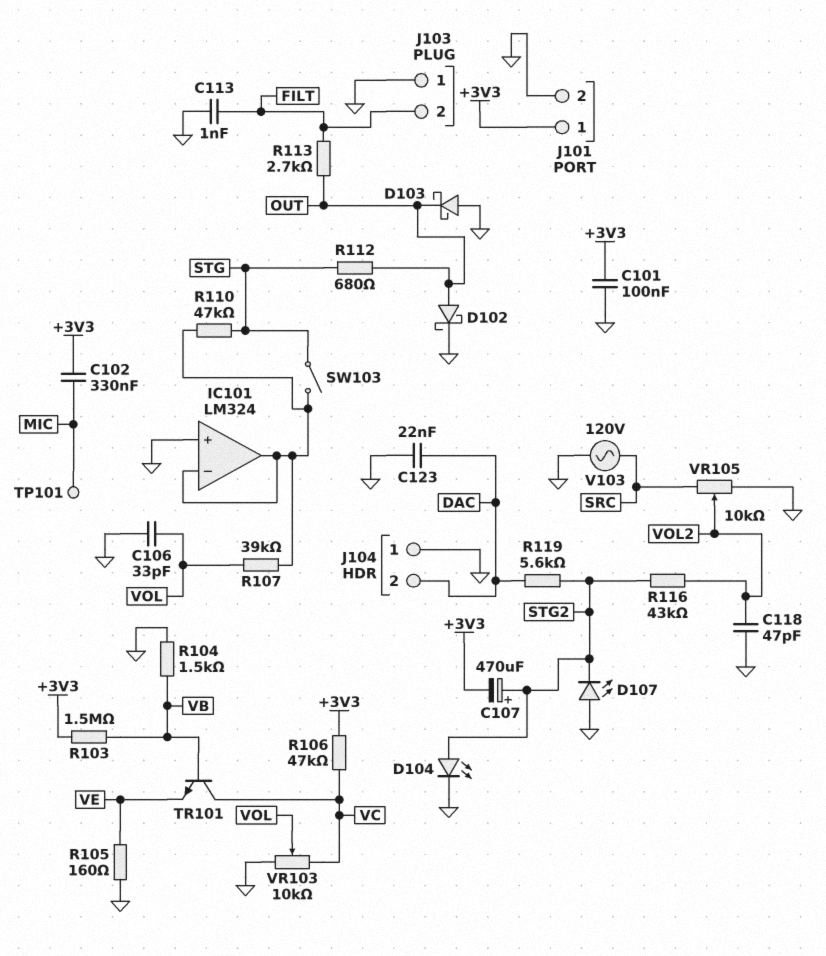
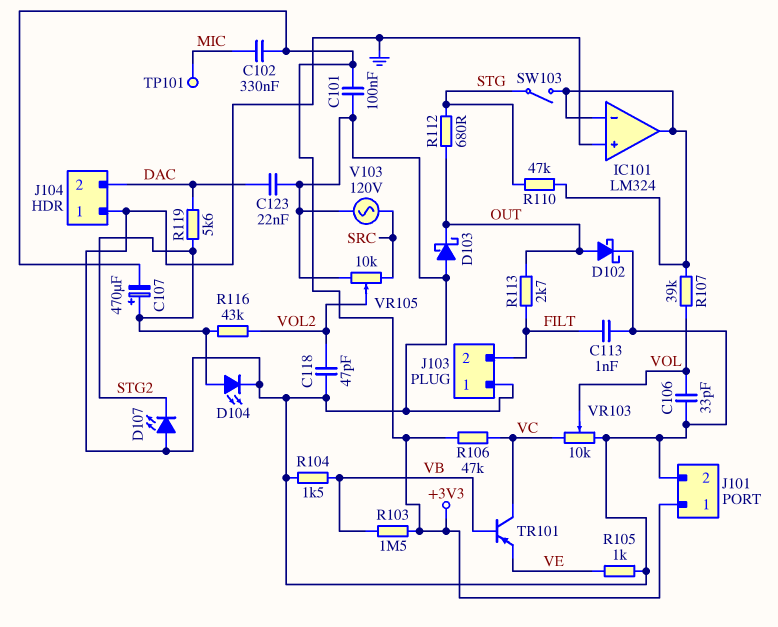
R105: 160 (GND, VE) -> 1k (GND, VE)
TR101: NPN (B VB, C VC, E VE) -> PNP (B VB, C VC, E VE)

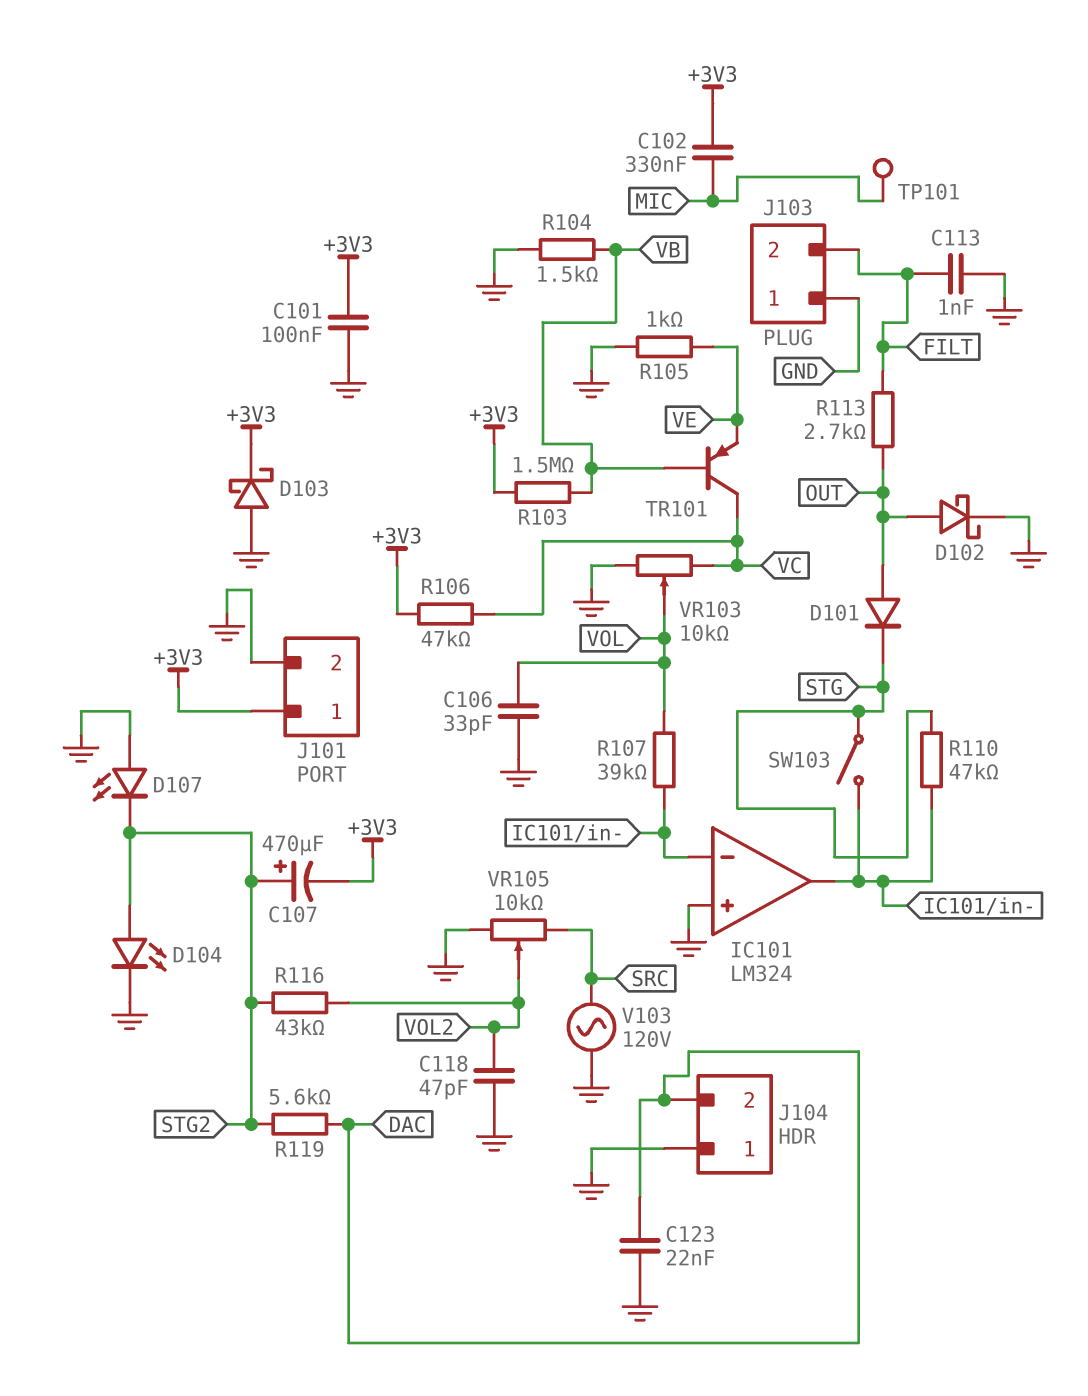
D101: none -> diode (A OUT, K STG)
D103: schottky (A GND, K OUT) -> schottky (A GND, K +3V3)
R112: 680 (OUT, STG) -> none

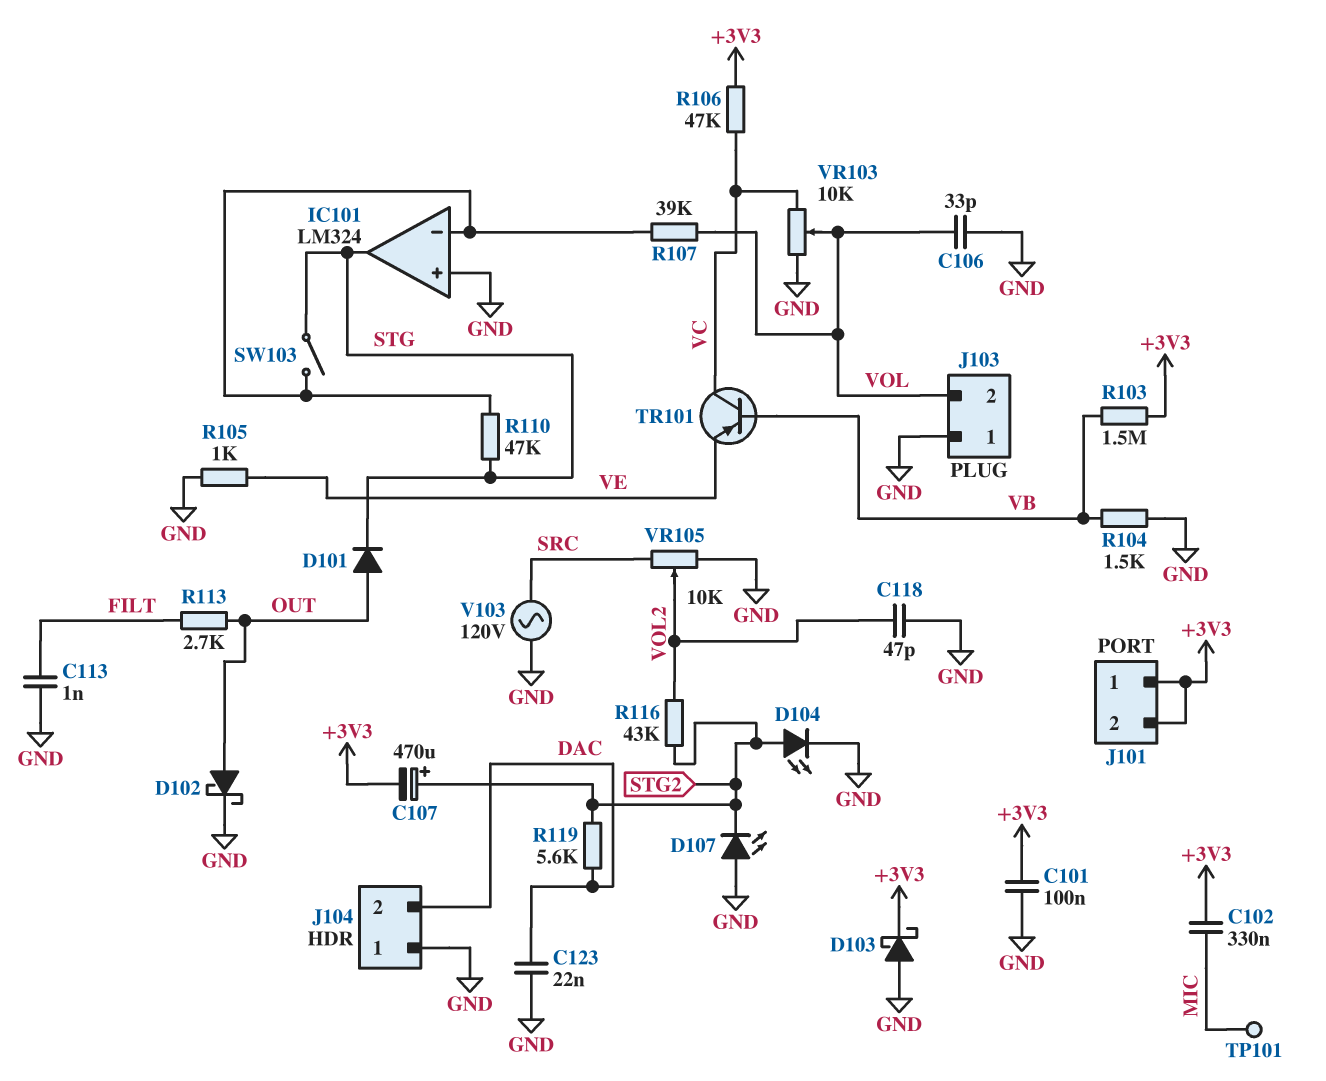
IC101 pin out: IC101/in- -> STG
J101 pin 2: GND -> +3V3
J103 pin 2: FILT -> VOL

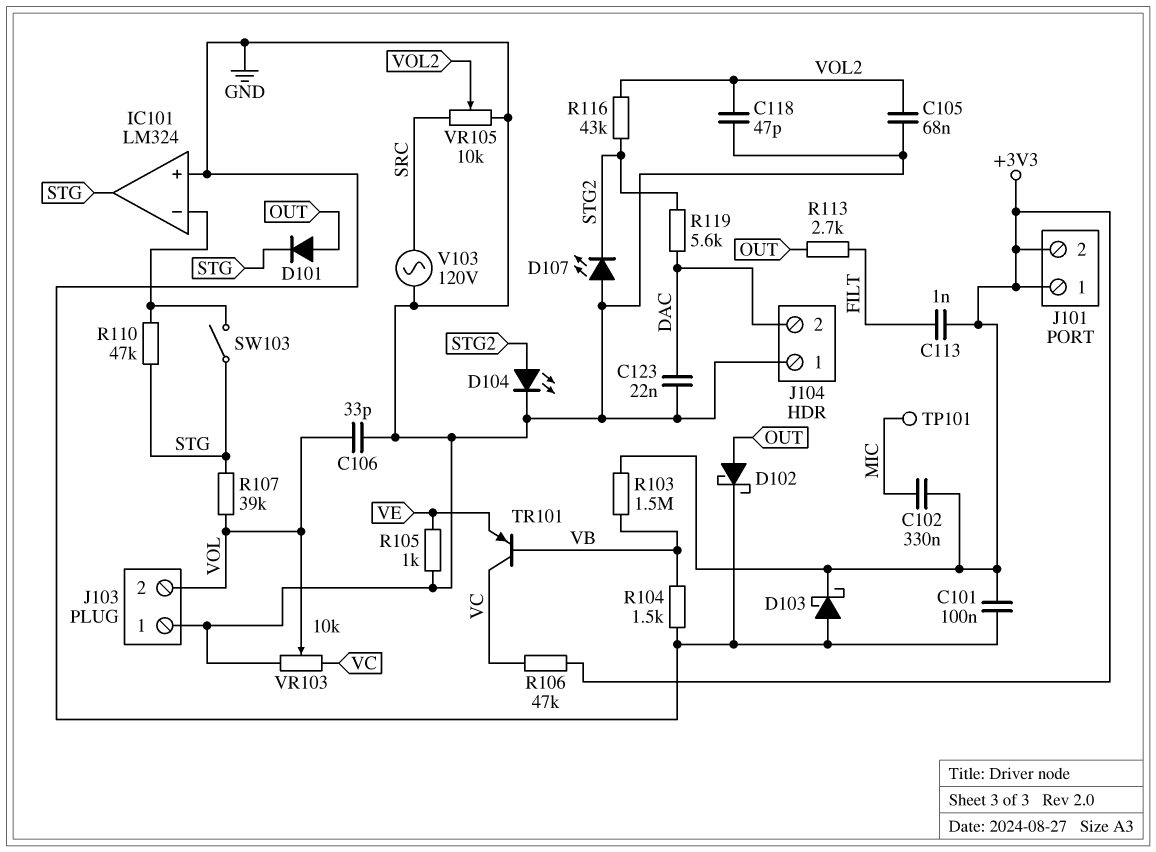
C105: none -> 68nF (GND, VOL2)
C107: 470uF (plus STG2, minus +3V3) -> none
C113: 1nF (FILT, GND) -> 1nF (+3V3, FILT)
R107: 39k (IC101/in-, VOL) -> 39k (STG, VOL)

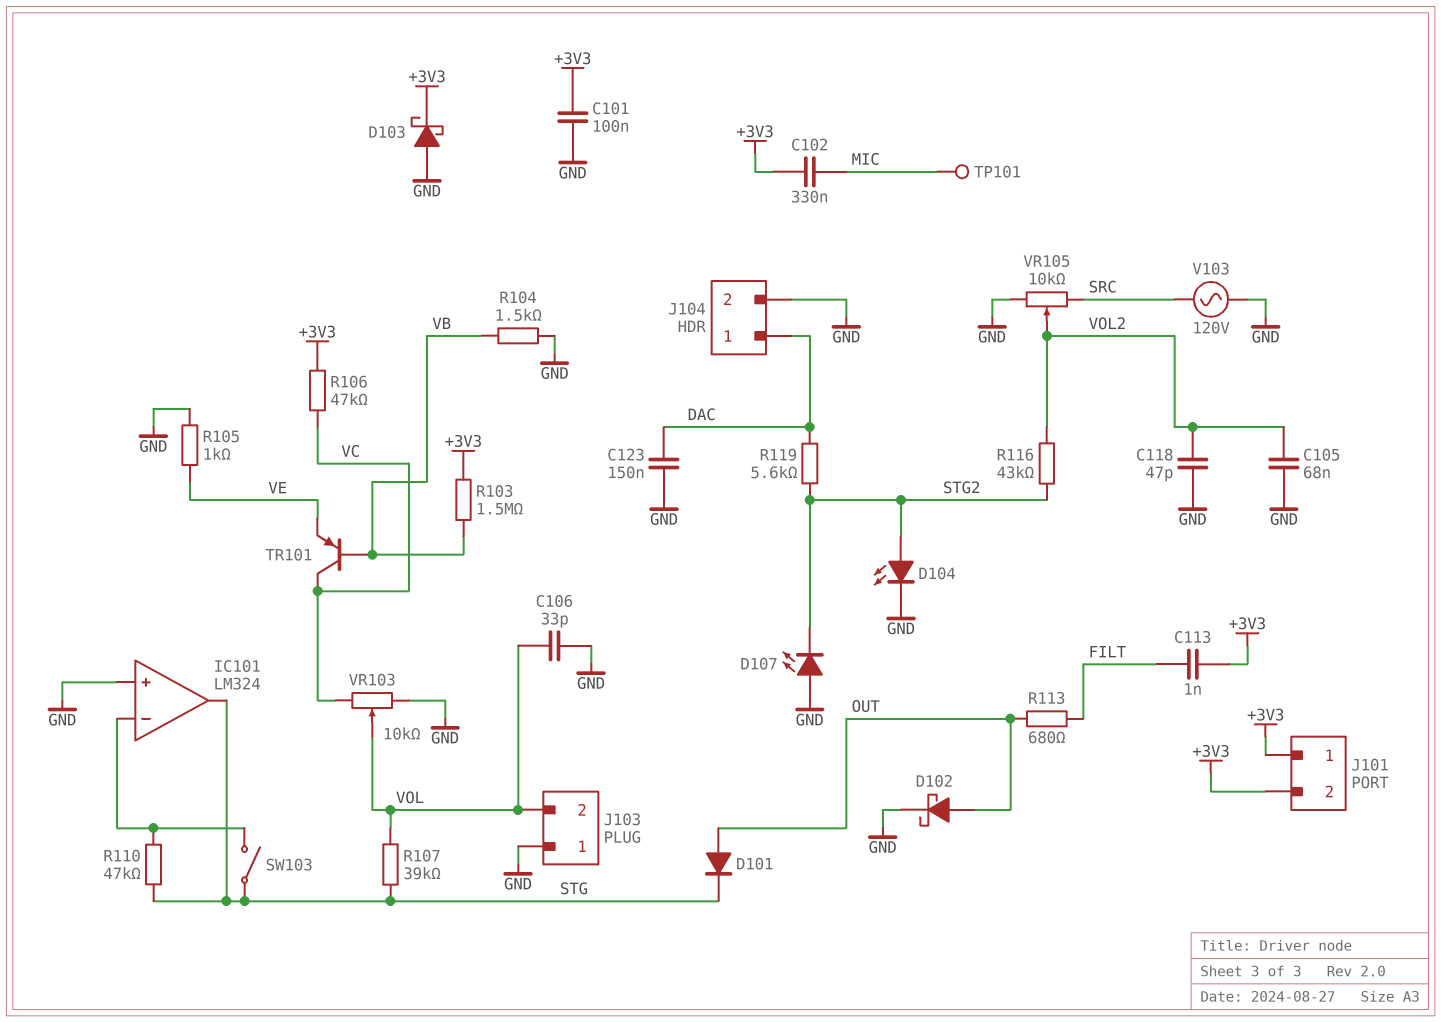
C123: 22nF (DAC, GND) -> 150nF (DAC, GND)
J104 pin 1: GND -> DAC
J104 pin 2: DAC -> GND
R113: 2.7k (FILT, OUT) -> 680 (FILT, OUT)

